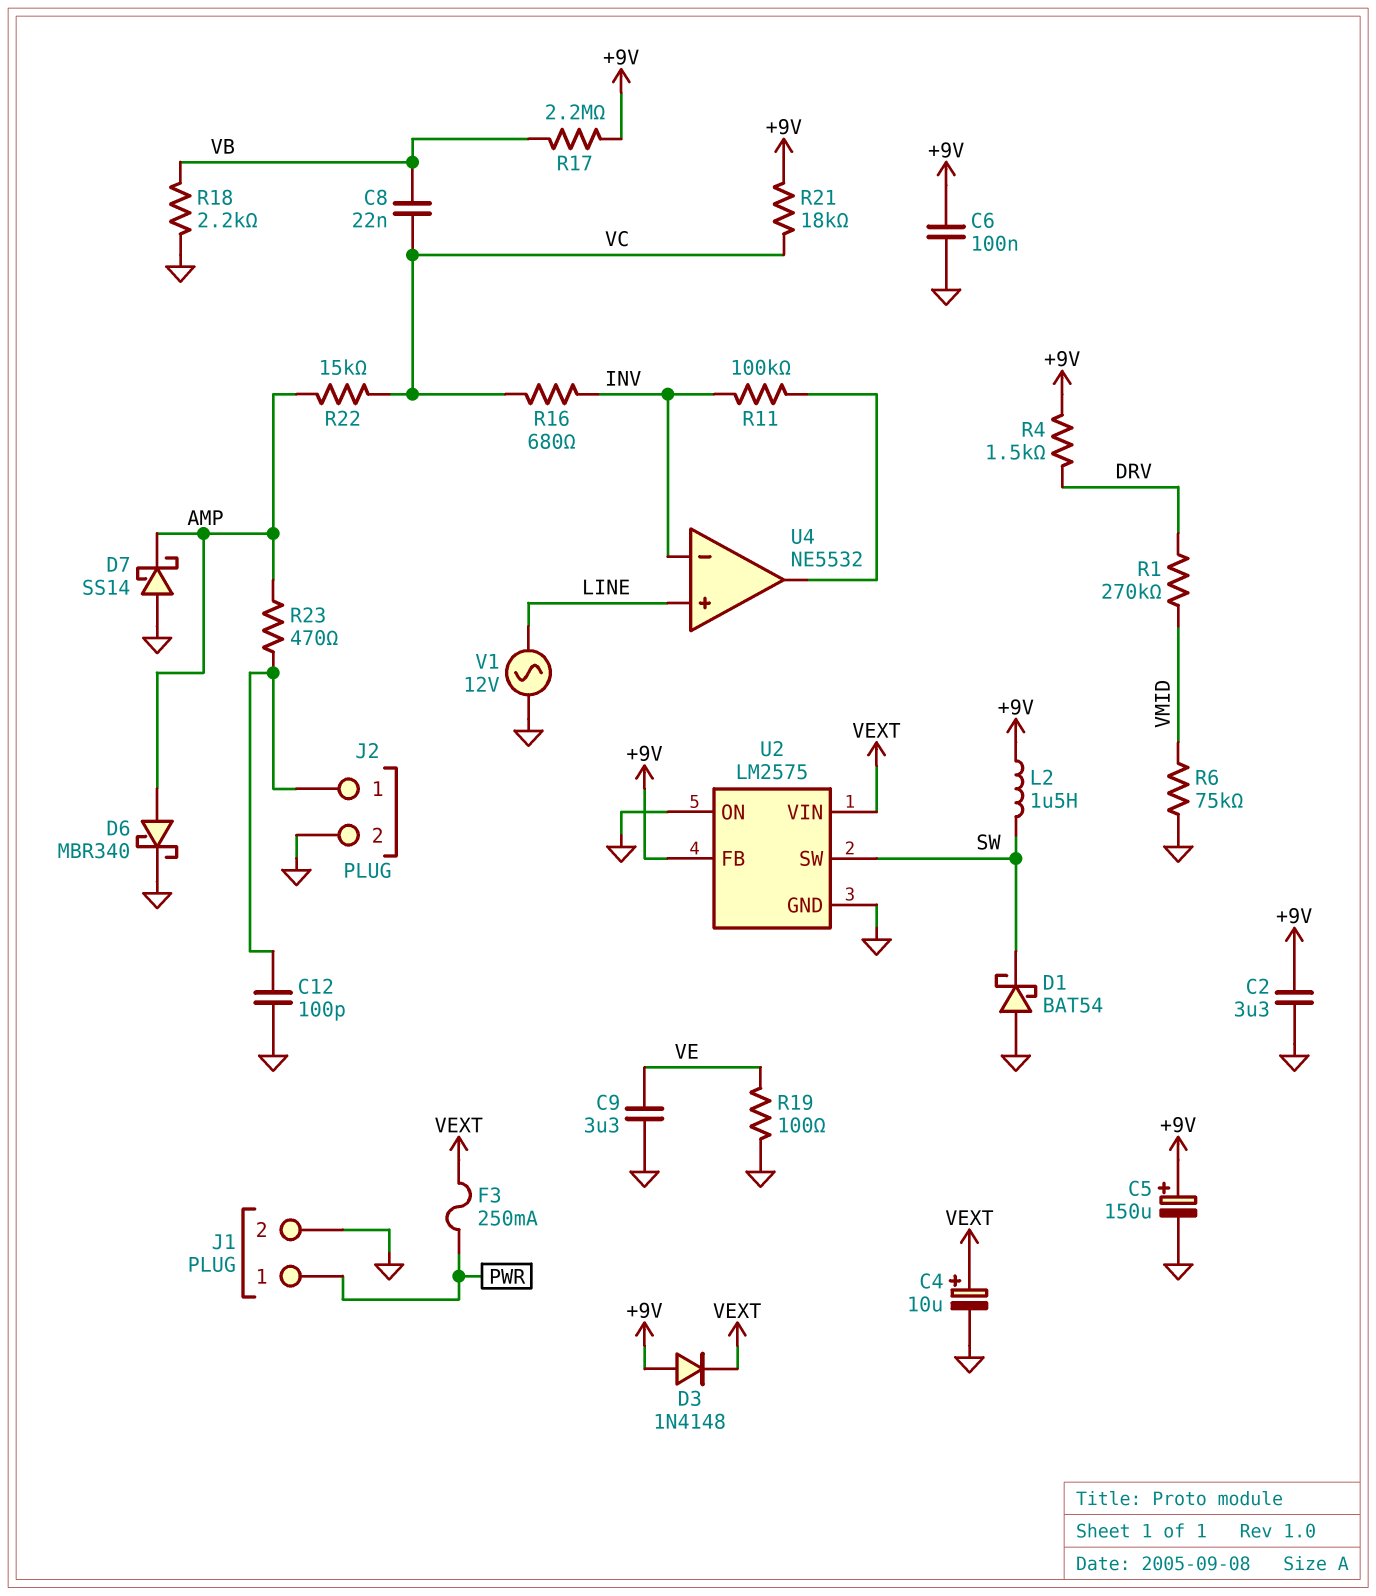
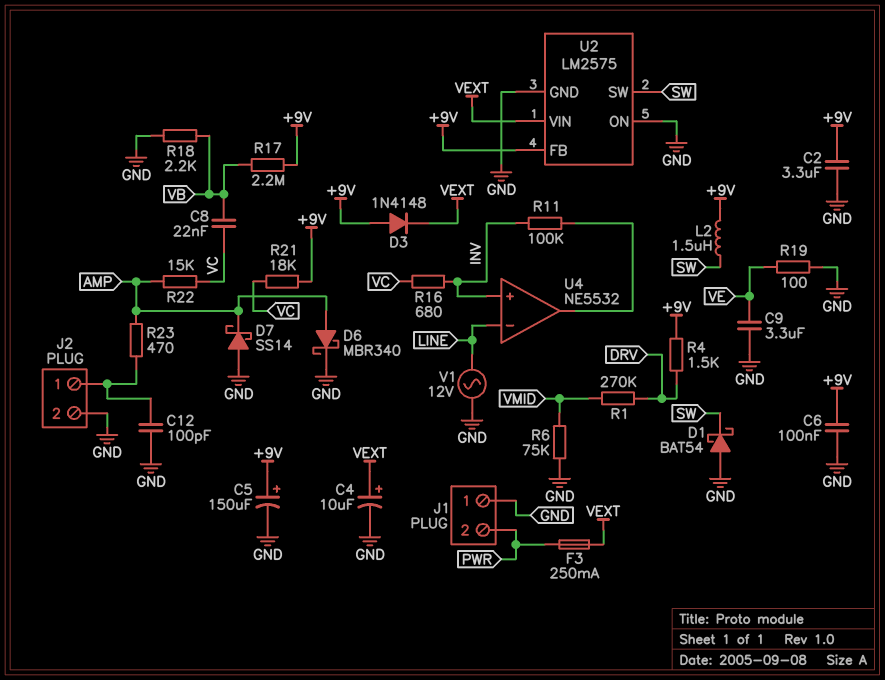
J1 pin 1: PWR -> GND
J1 pin 2: GND -> PWR
U4 pin in+: LINE -> INV
U4 pin in-: INV -> LINE

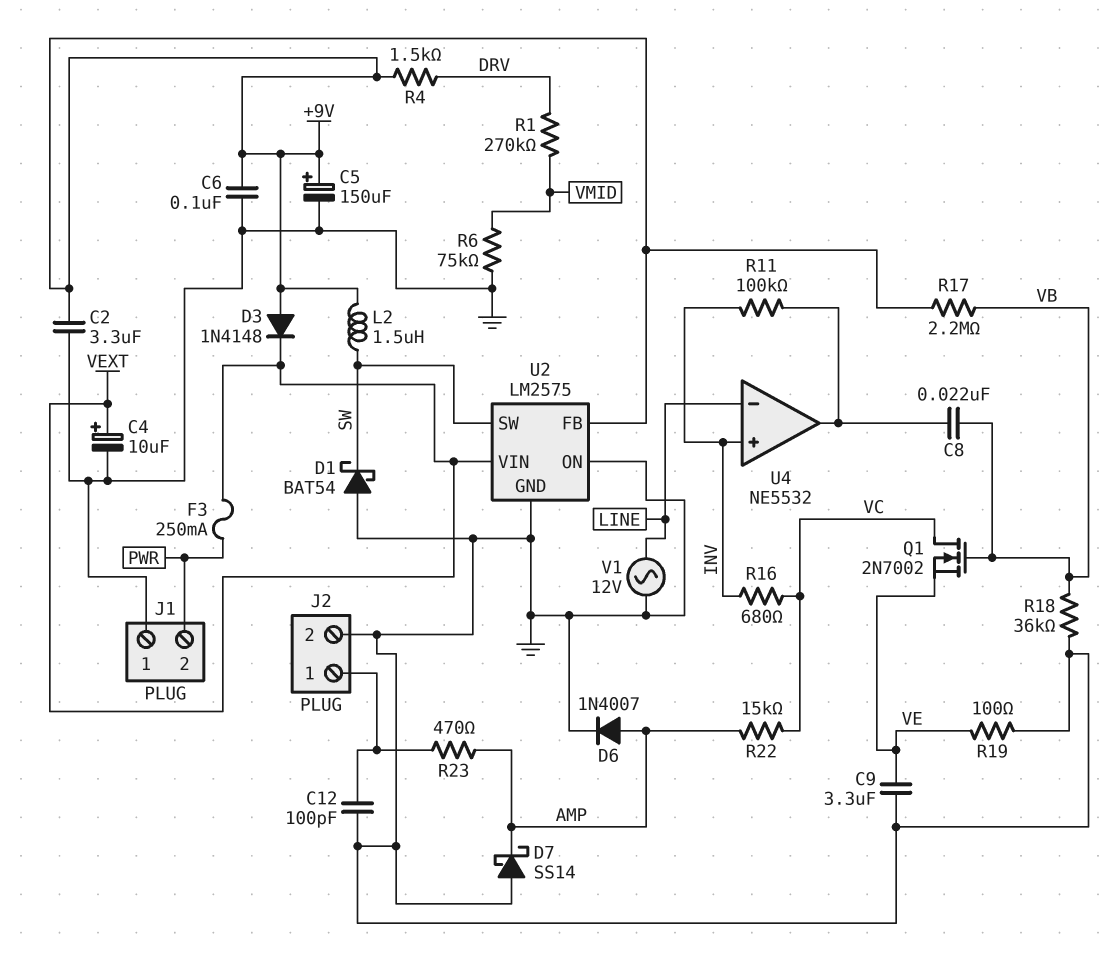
C8: 22nF (VB, VC) -> 22nF (U4/out, VB)
D6: schottky MBR340 (A AMP, K GND) -> diode 1N4007 (A AMP, K GND)
Q1: none -> NMOS 2N7002 (G VB, D VC, S VE)
R18: 2.2k (GND, VB) -> 36k (GND, VB)
R21: 18k (+9V, VC) -> none

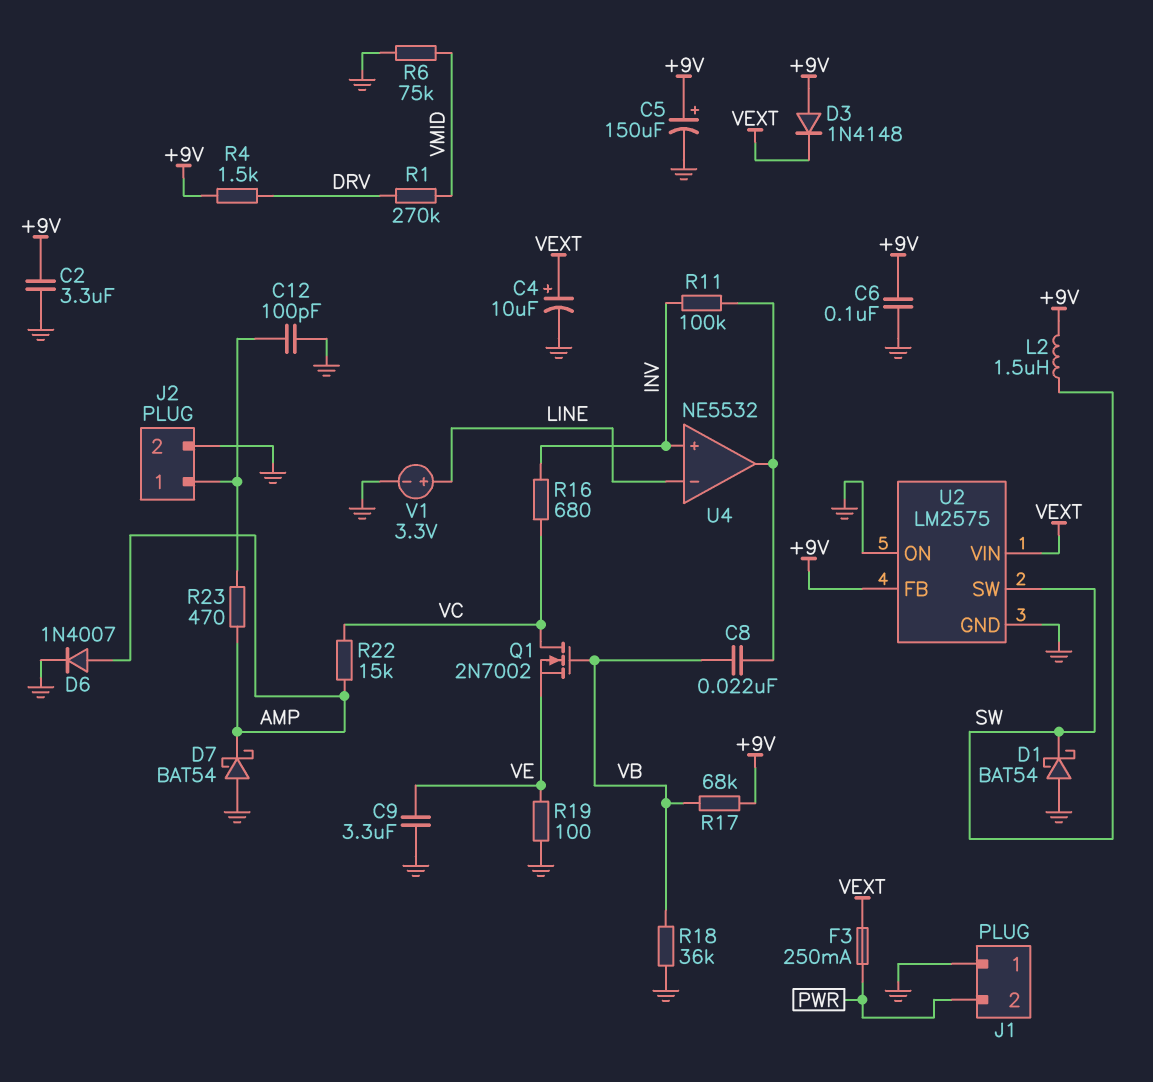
D7: schottky SS14 (A GND, K AMP) -> schottky BAT54 (A GND, K AMP)
R17: 2.2M (+9V, VB) -> 68k (+9V, VB)
V1: AC 12V (GND, LINE) -> 3.3V (plus LINE, minus GND)

